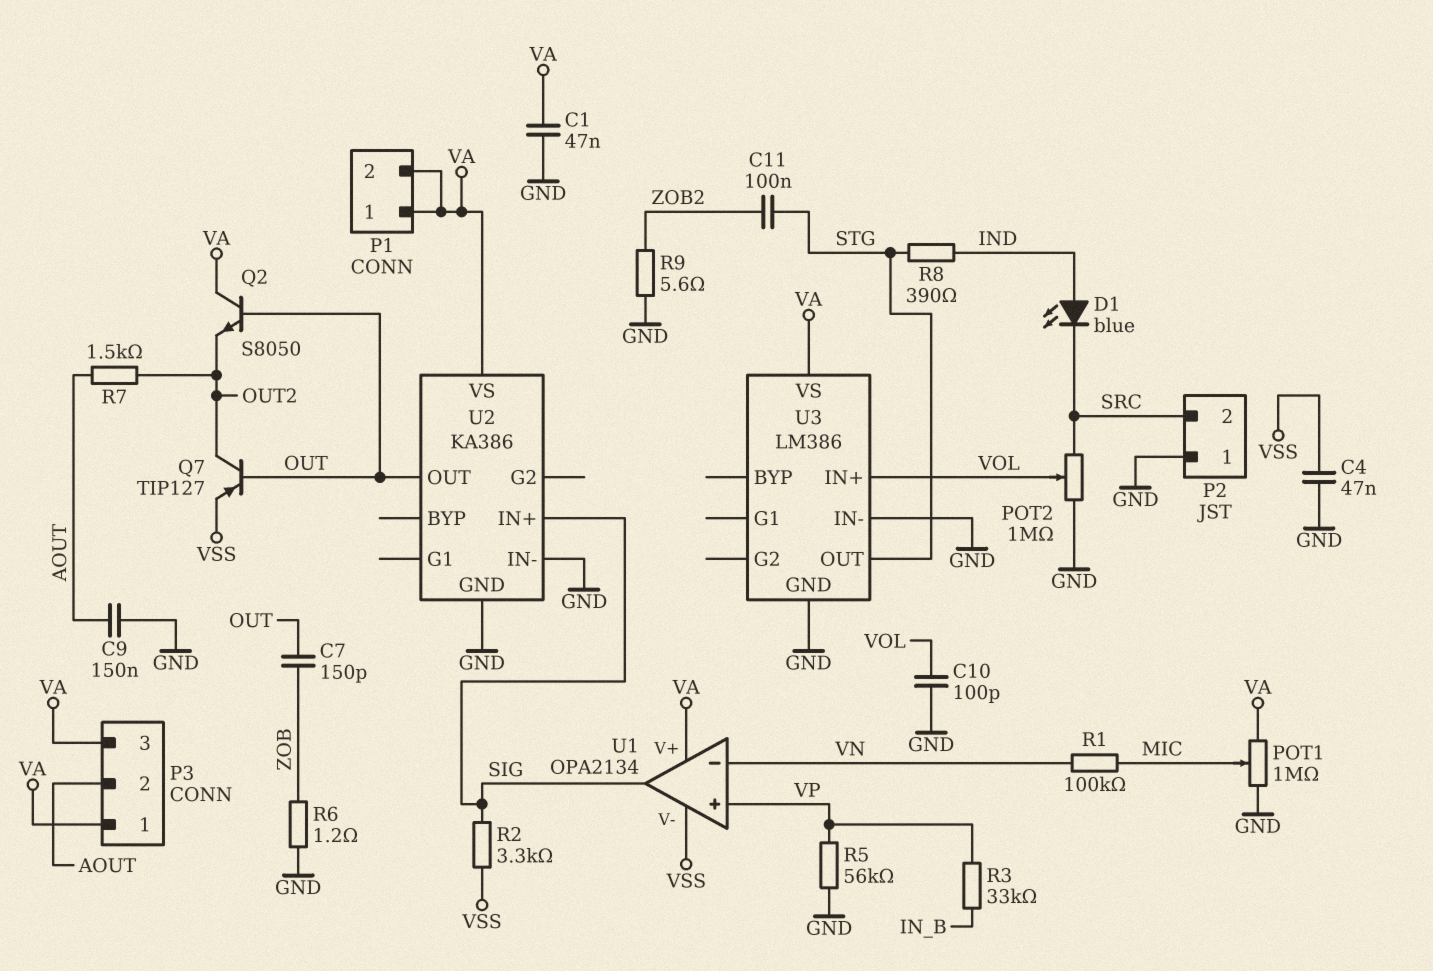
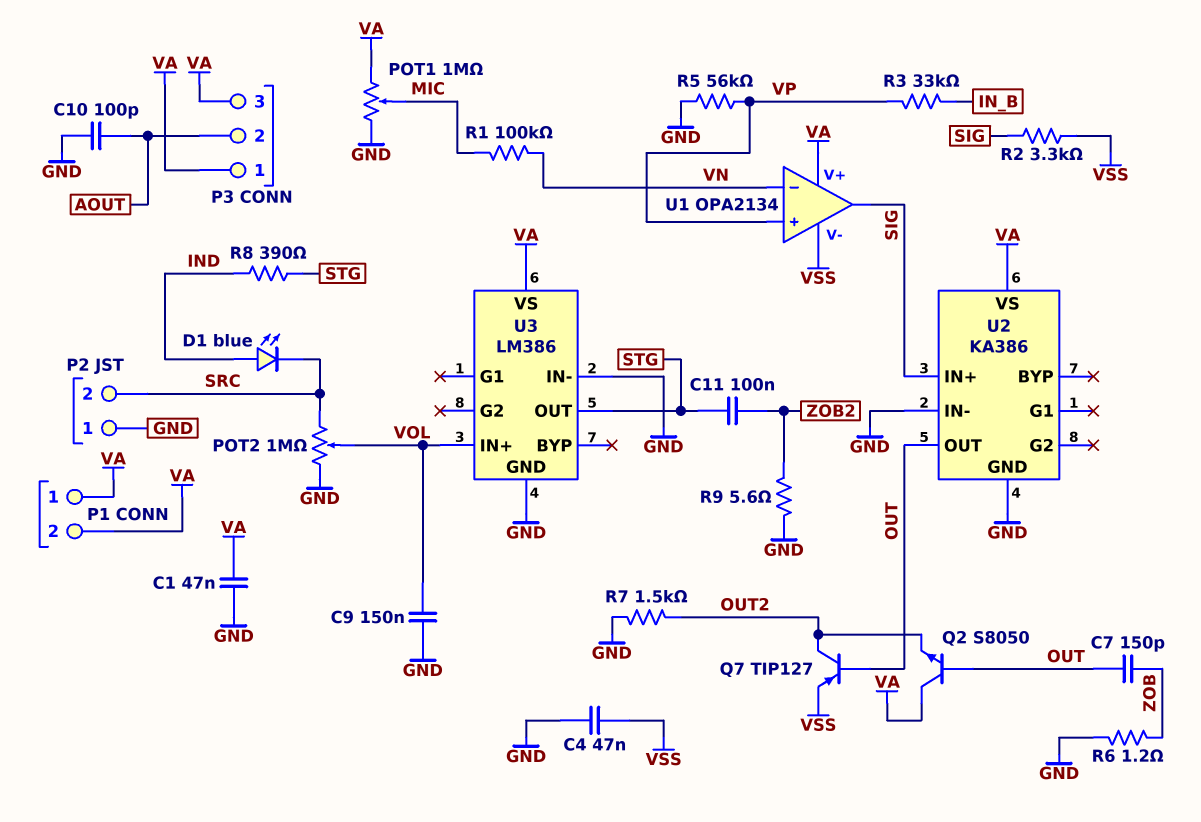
C9: 150nF (AOUT, GND) -> 150nF (GND, VOL)
C10: 100pF (GND, VOL) -> 100pF (AOUT, GND)
R7: 1.5k (AOUT, OUT2) -> 1.5k (GND, OUT2)

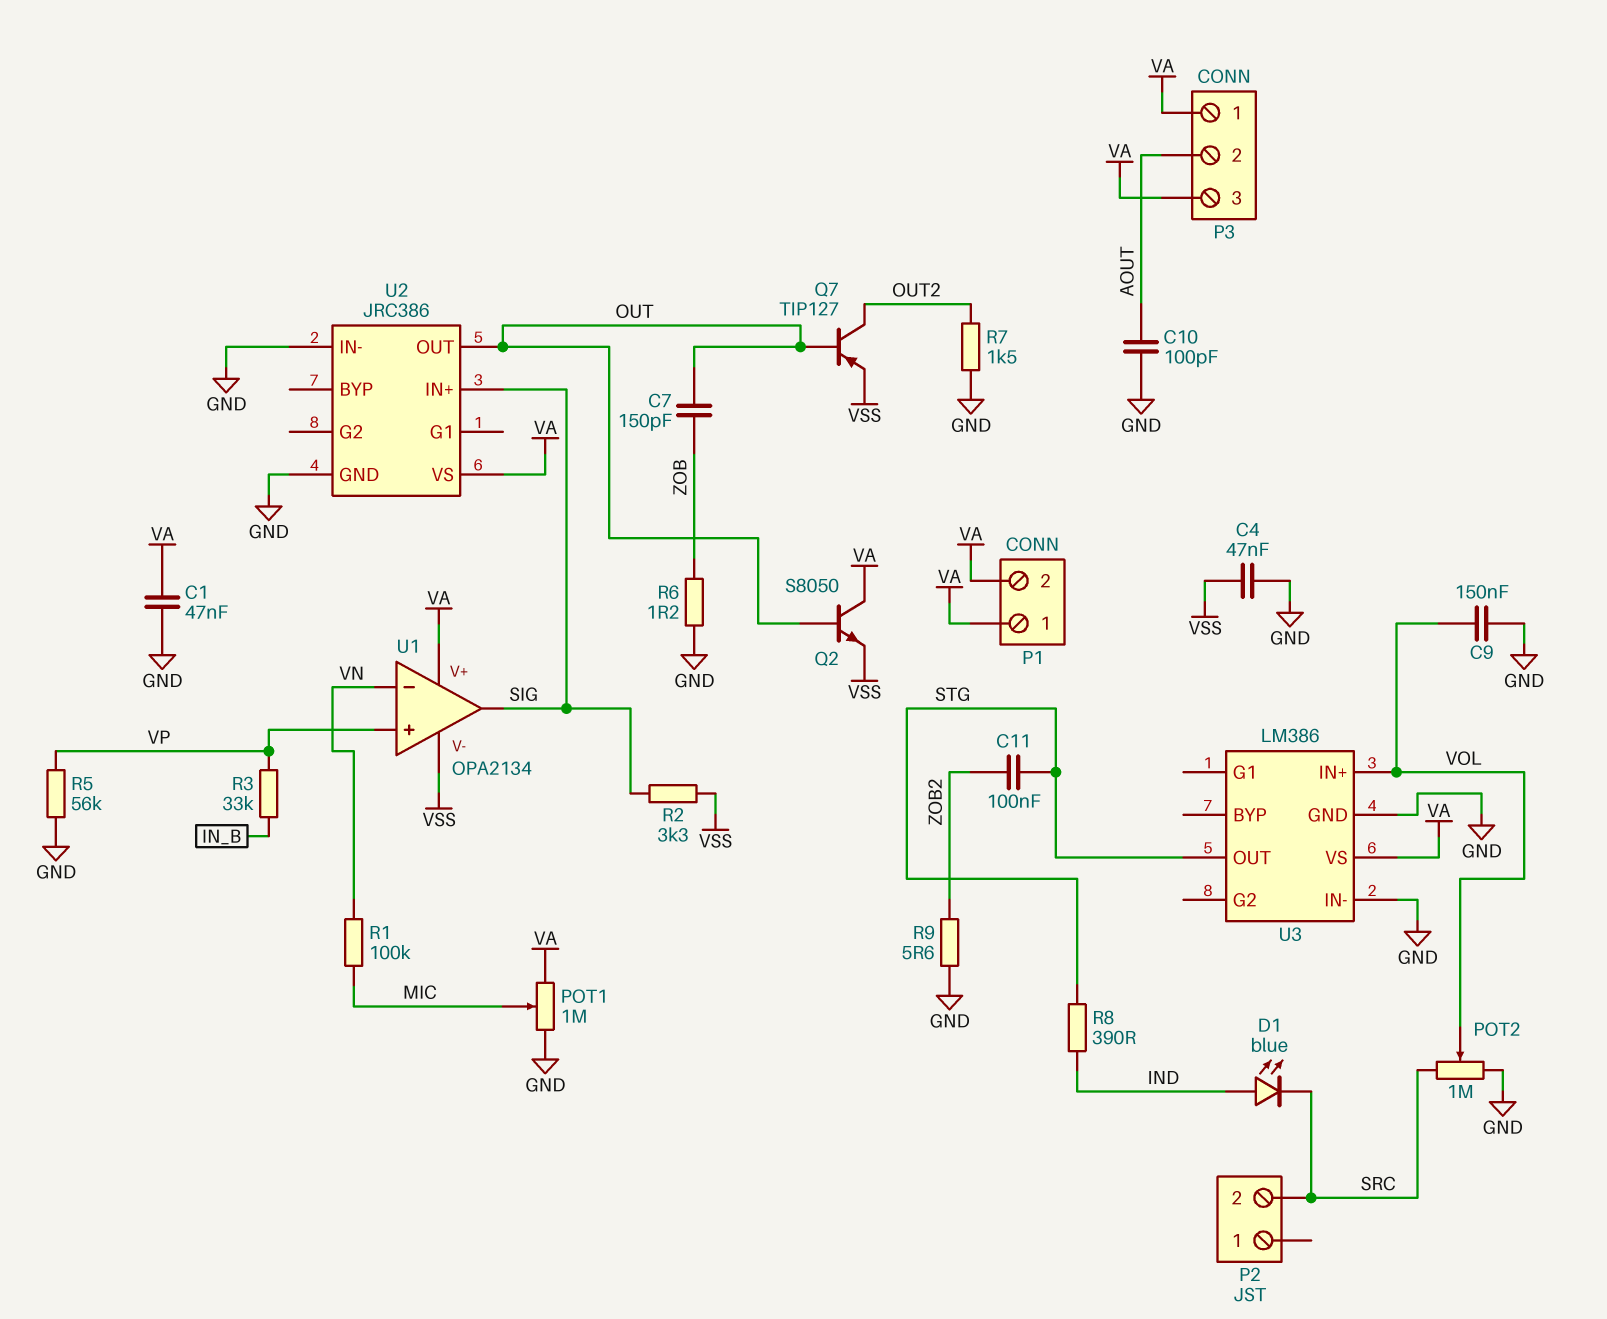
P2 pin 1: GND -> none
Q2: NPN S8050 (B OUT, C VA, E OUT2) -> NPN S8050 (B OUT, C VA, E VSS)
U2: KA386 -> JRC386

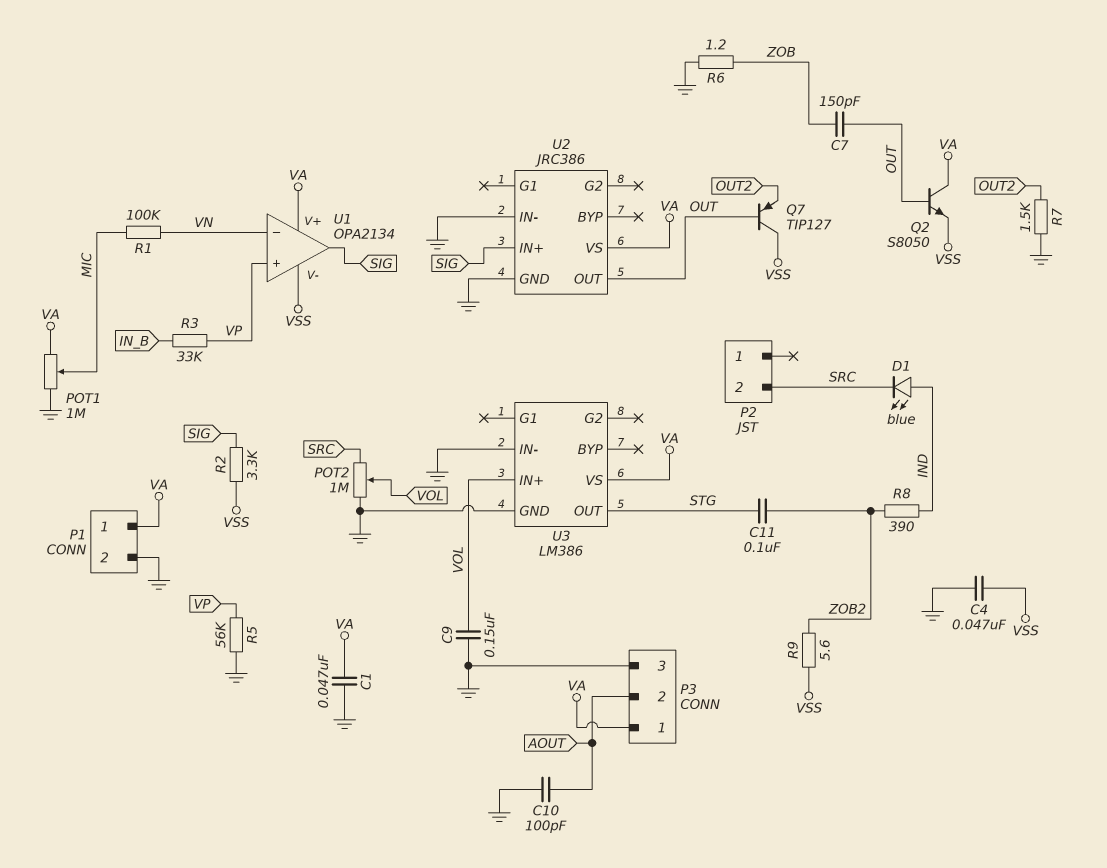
P1 pin 2: VA -> GND
P3 pin 3: VA -> GND
Q7: PNP TIP127 (B OUT, C OUT2, E VSS) -> PNP TIP127 (B OUT, C VSS, E OUT2)
R8: 390 (IND, STG) -> 390 (IND, ZOB2)
R9: 5.6 (GND, ZOB2) -> 5.6 (VSS, ZOB2)

